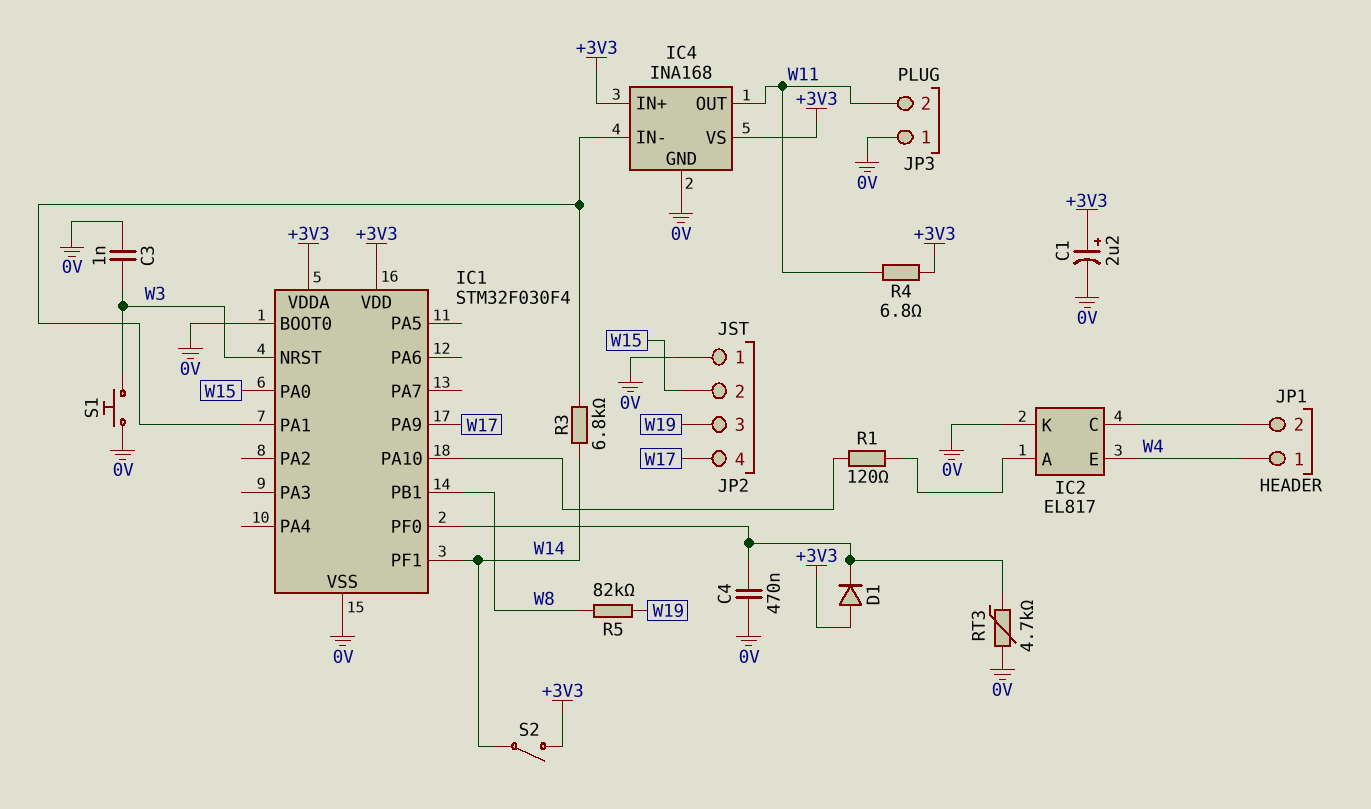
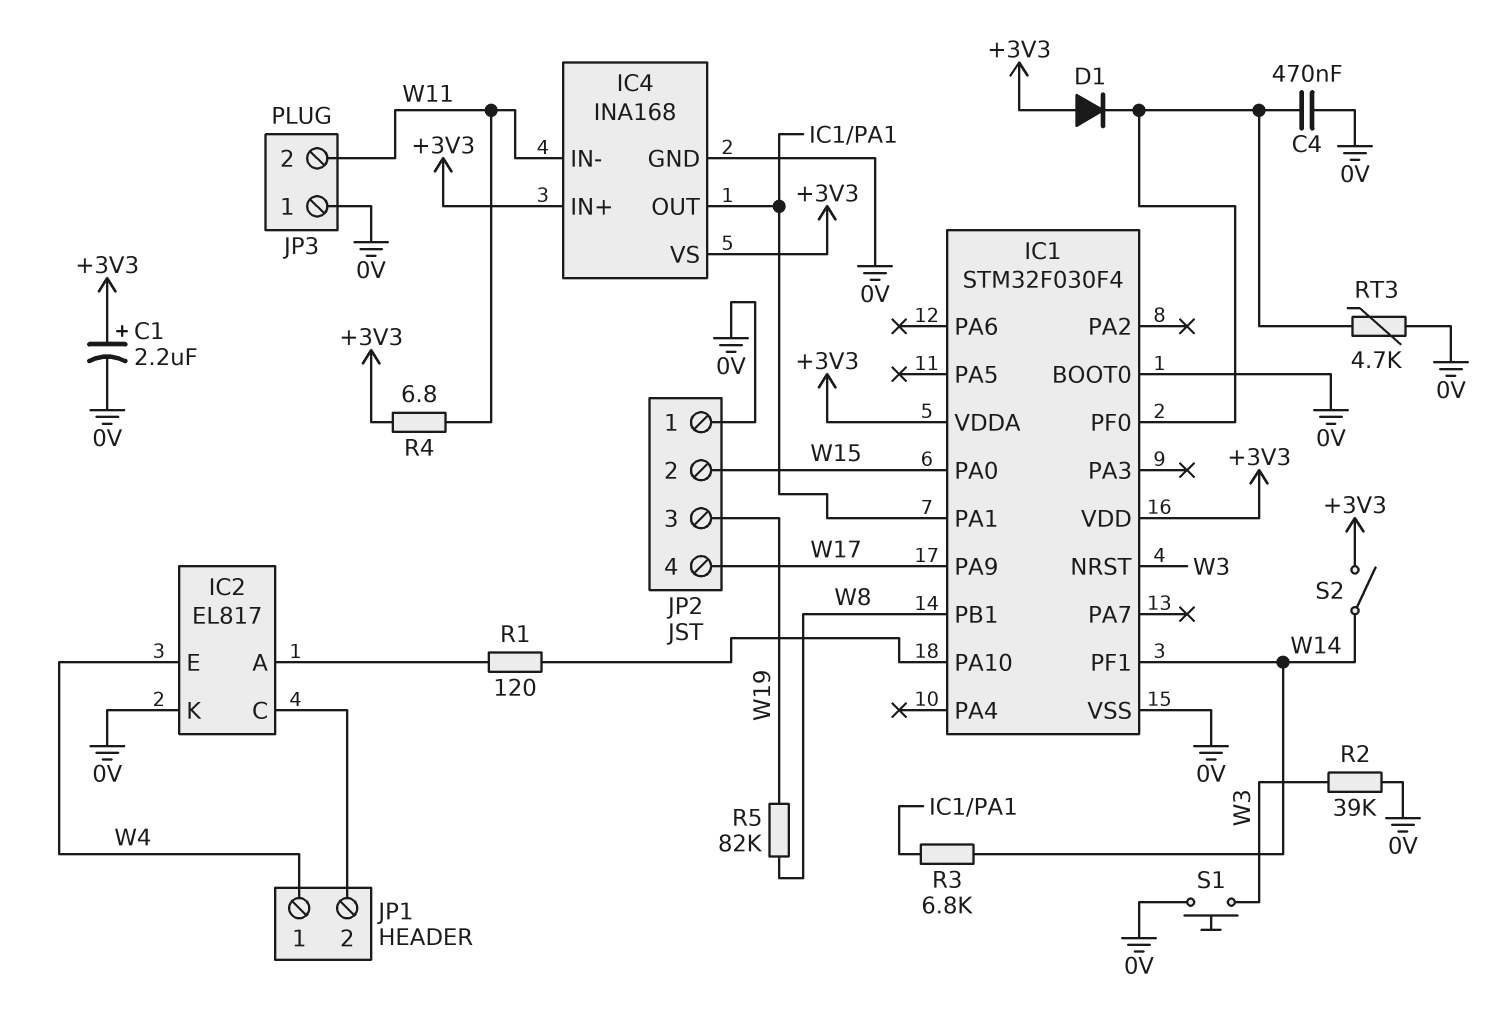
C3: 1nF (0V, W3) -> none
IC4 pin IN-: IC1/PA1 -> W11
IC4 pin OUT: W11 -> IC1/PA1
R2: none -> 39k (0V, W3)

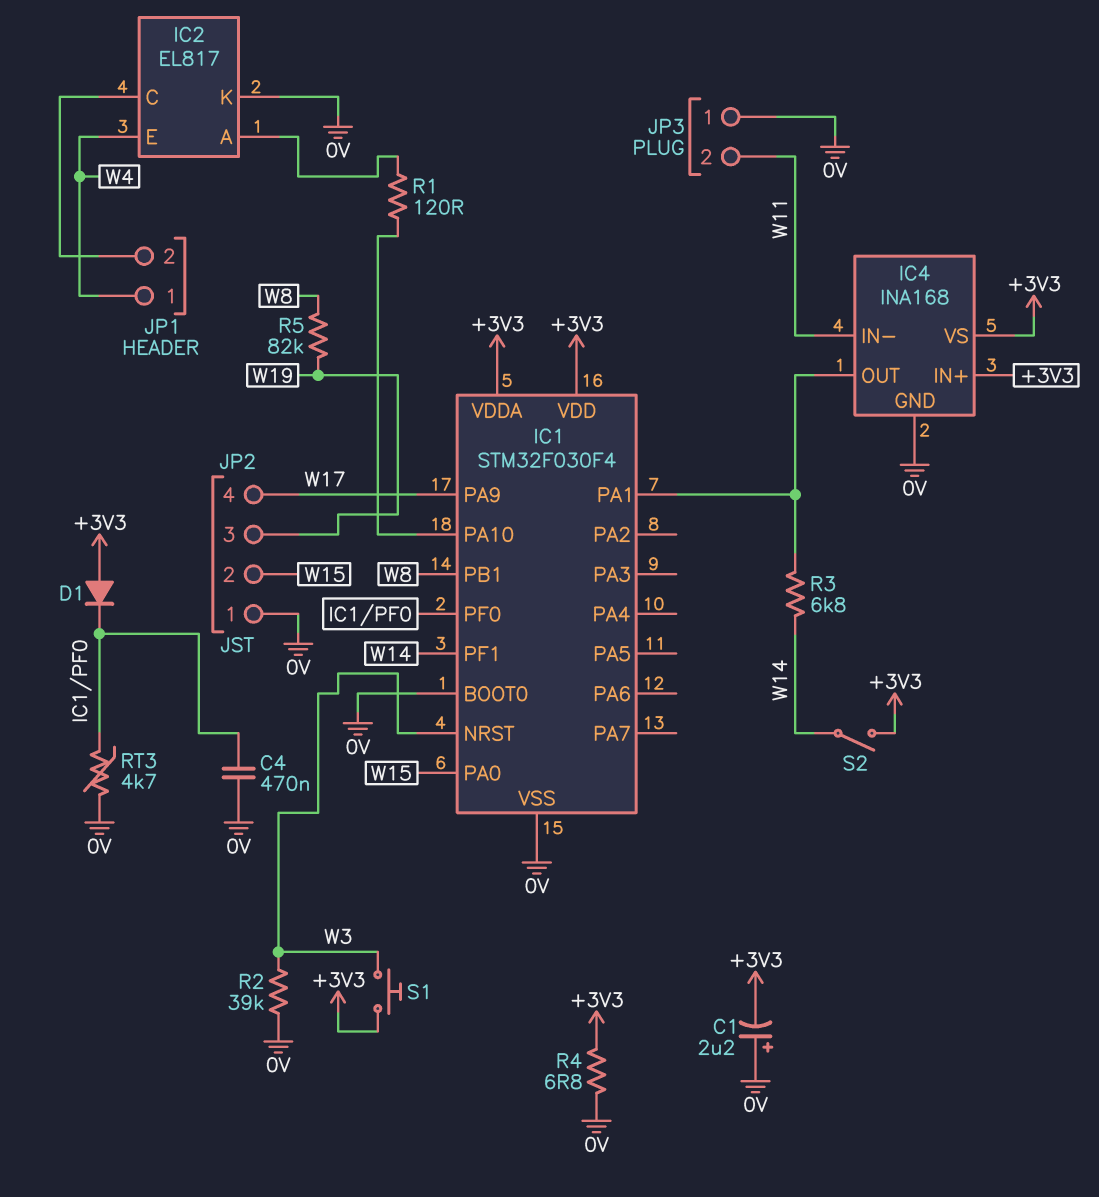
C1: 2.2uF (plus +3V3, minus 0V) -> 2.2uF (plus 0V, minus +3V3)
R4: 6.8 (+3V3, W11) -> 6.8 (+3V3, 0V)
S1: button (0V, W3) -> button (+3V3, W3)

